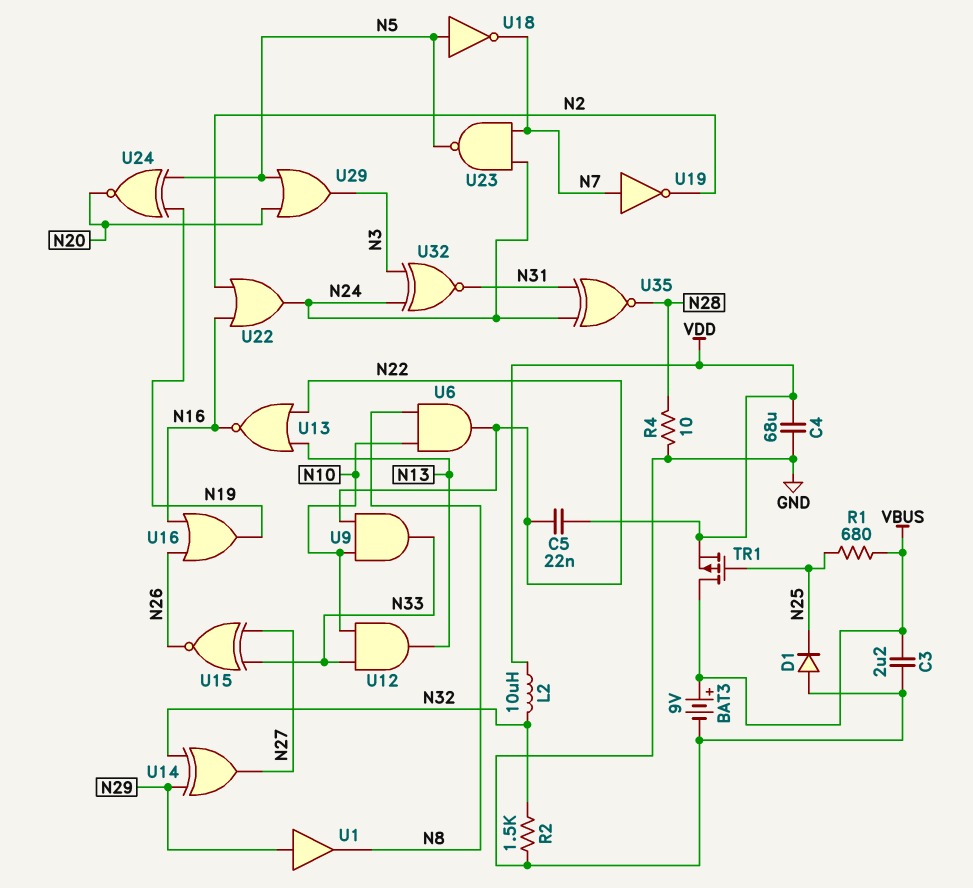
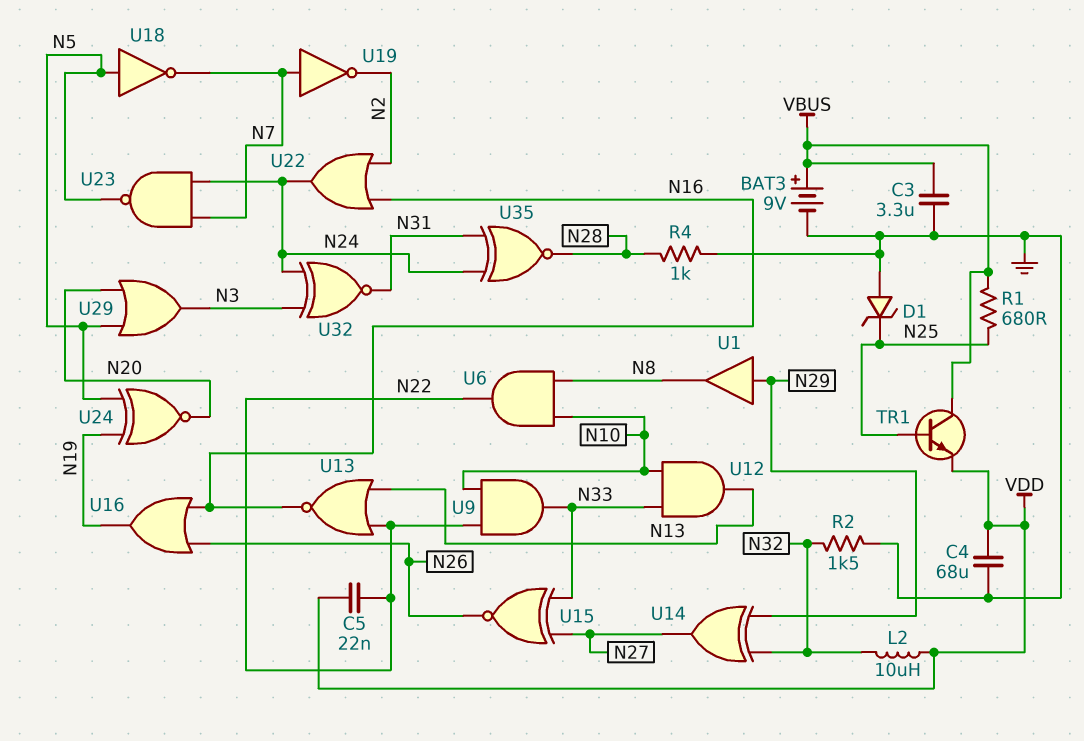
C3: 2.2uF (GND, VBUS) -> 3.3uF (GND, VBUS)
D1: diode (A GND, K N25) -> zener (A GND, K N25)
R4: 10 (GND, N28) -> 1k (GND, N28)
TR1: PMOS (G N25, D VBUS, S VDD) -> NPN (B N25, C VBUS, E VDD)

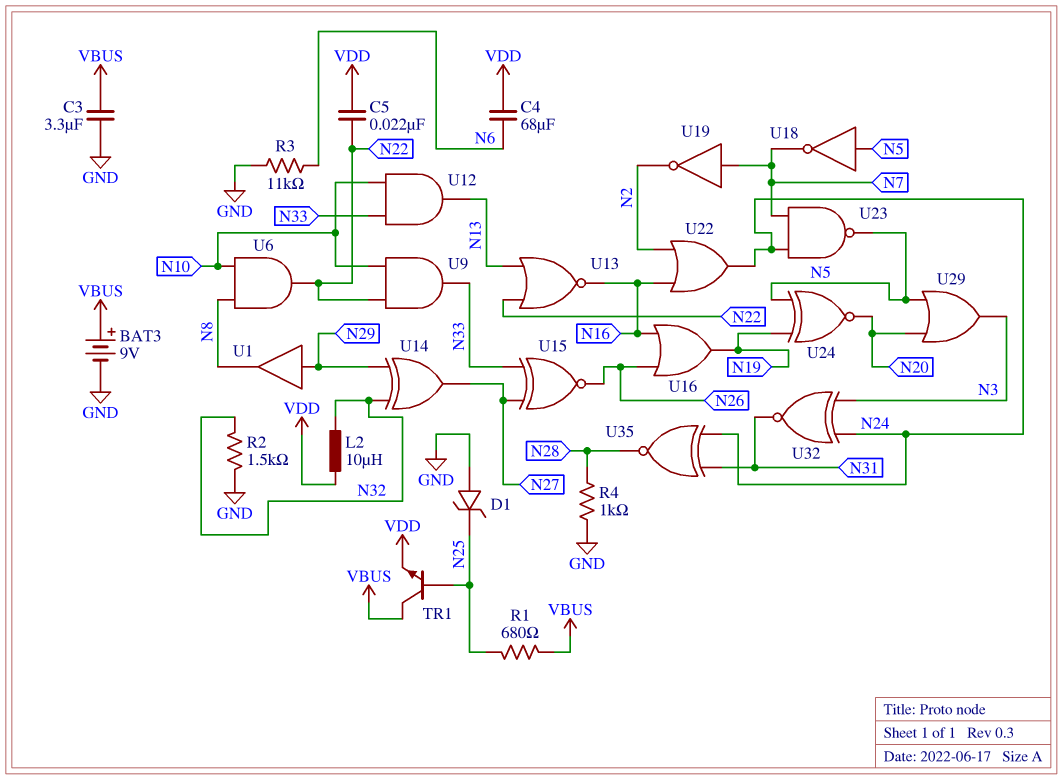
C4: 68uF (GND, VDD) -> 68uF (N6, VDD)
R3: none -> 11k (GND, N6)

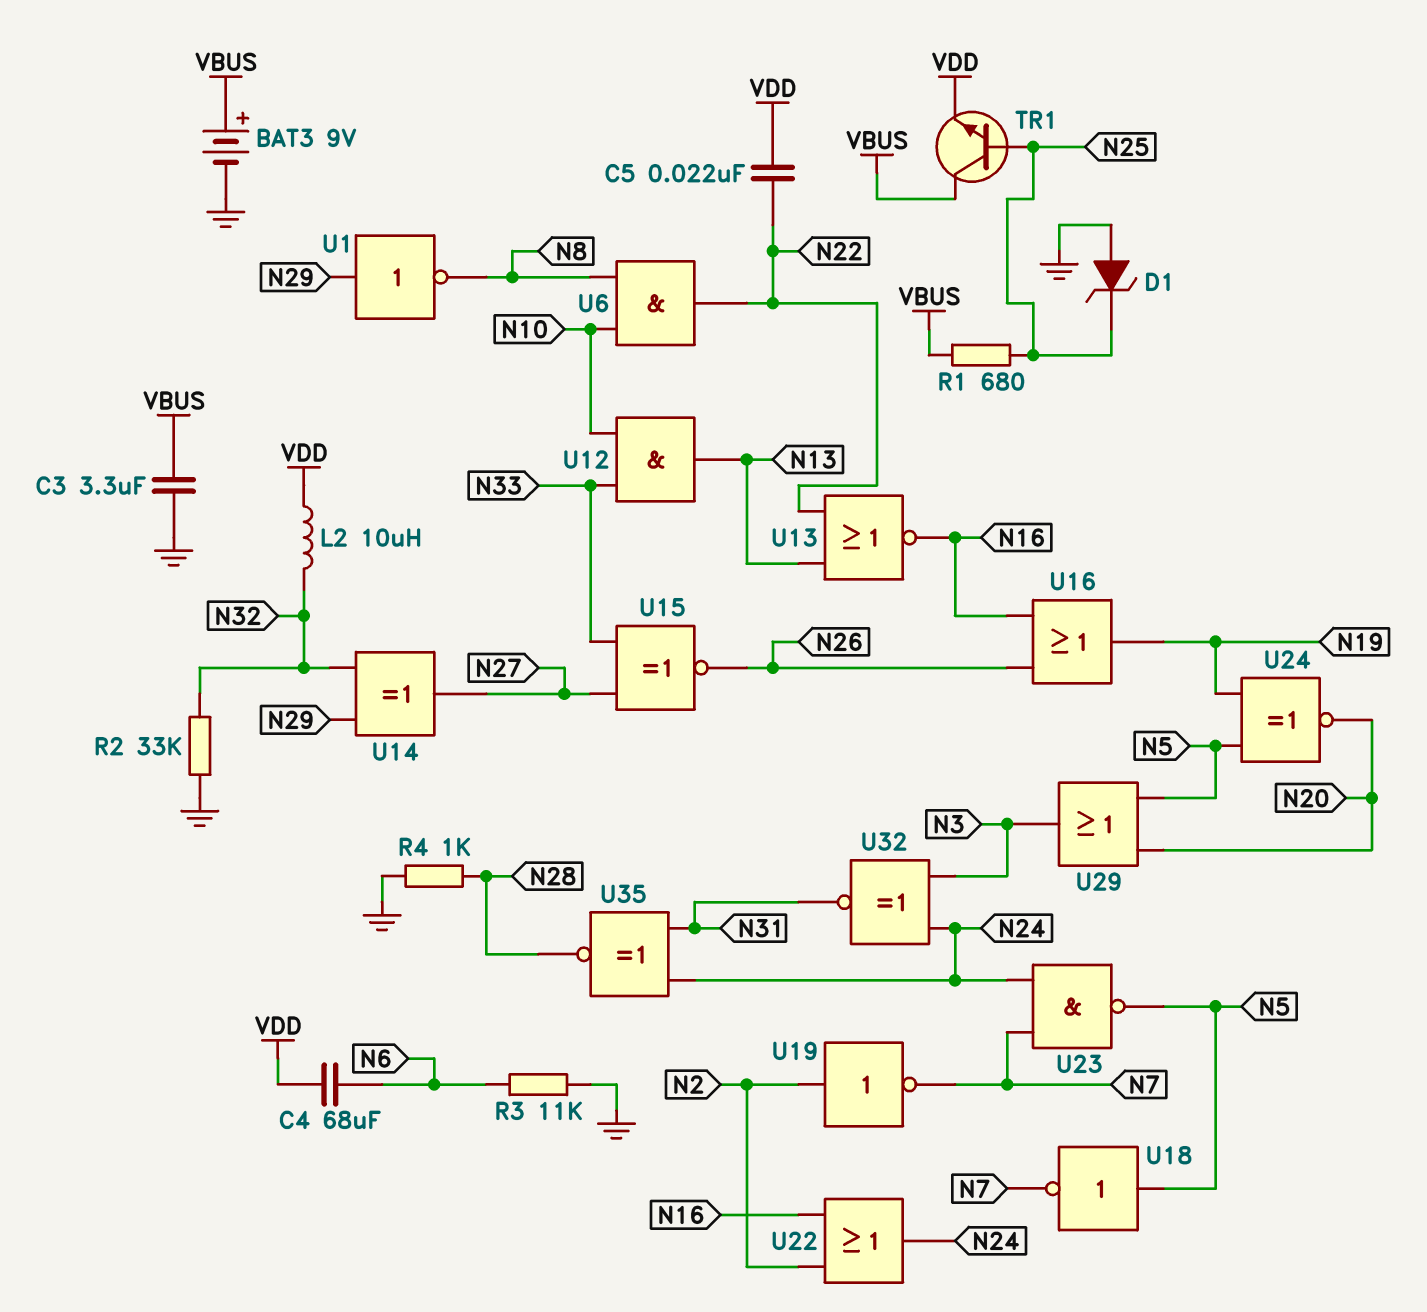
R2: 1.5k (GND, N32) -> 33k (GND, N32)
U1: buffer (in N29, out N8) -> NOT (in N29, out N8)
U9: AND (in N10, in N22, out N33) -> none
U19: NOT (in N7, out N2) -> NOT (in N2, out N7)

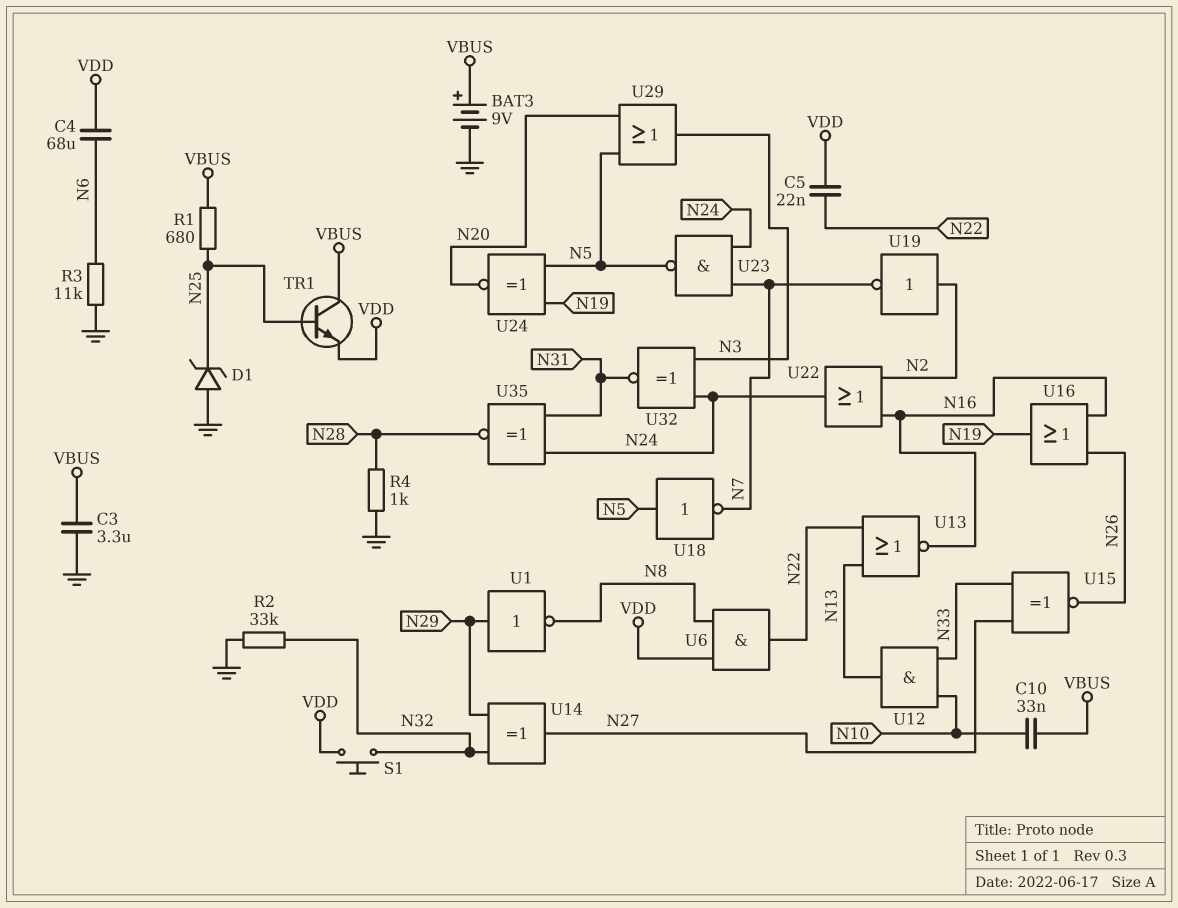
C10: none -> 33nF (N10, VBUS)
L2: 10uH (N32, VDD) -> none
S1: none -> button (N32, VDD)
U6: AND (in N8, in N10, out N22) -> AND (in N8, in VDD, out N22)

